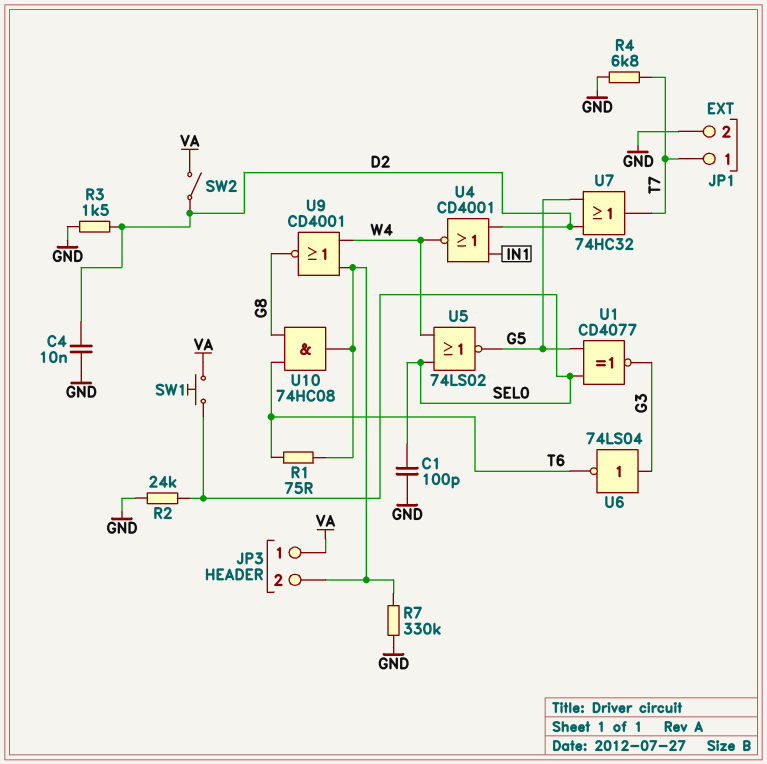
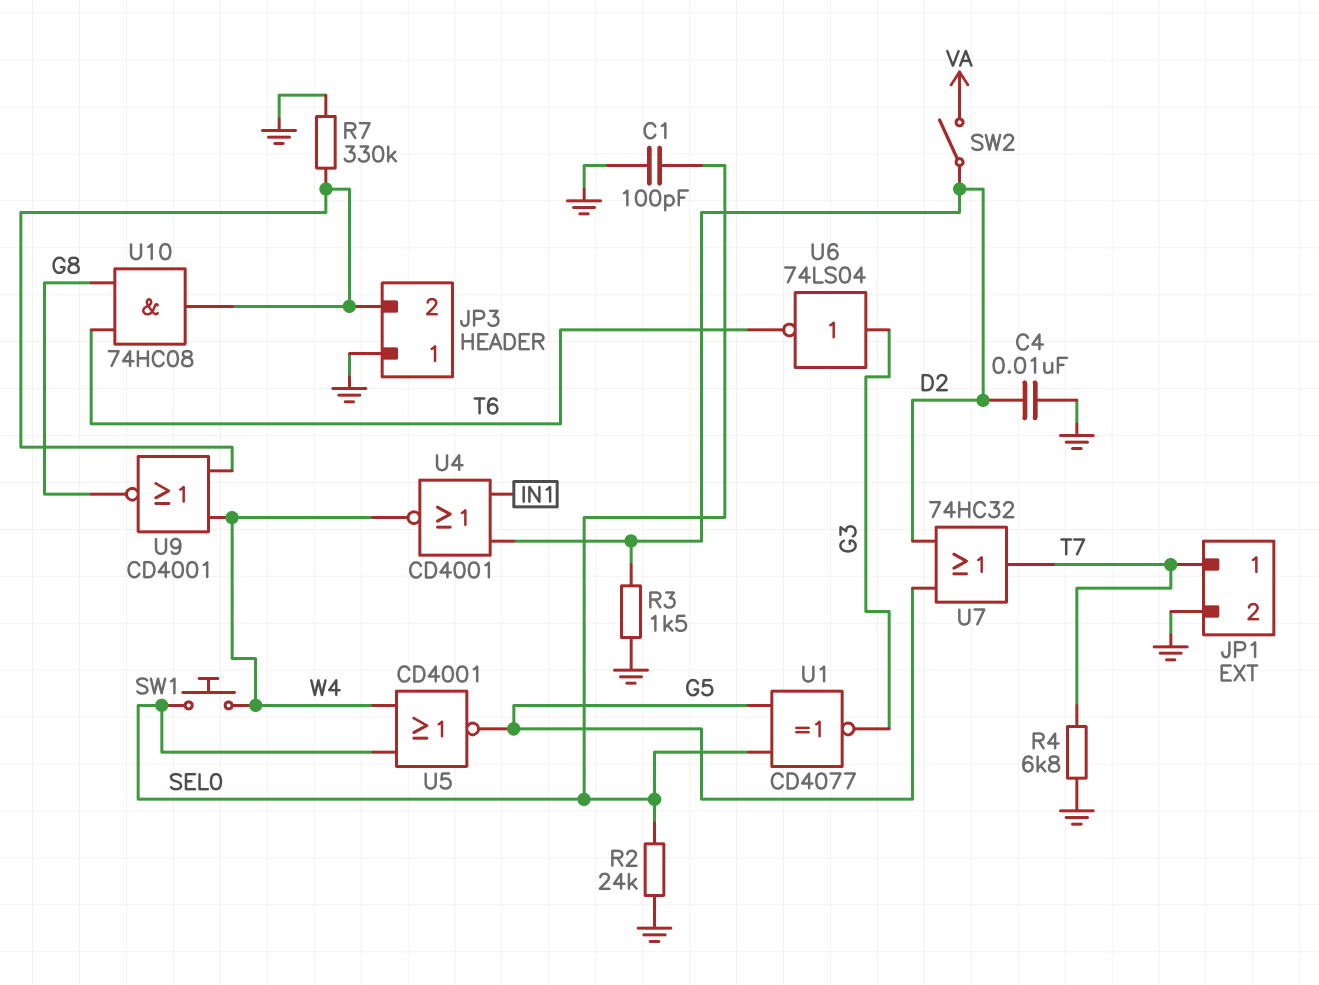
JP3 pin 1: VA -> GND
R1: 75 (JP3/2, T6) -> none
SW1: button (SEL0, VA) -> button (SEL0, W4)
U5: NOR 74LS02 (in SEL0, in W4, out G5) -> NOR CD4001 (in SEL0, in W4, out G5)

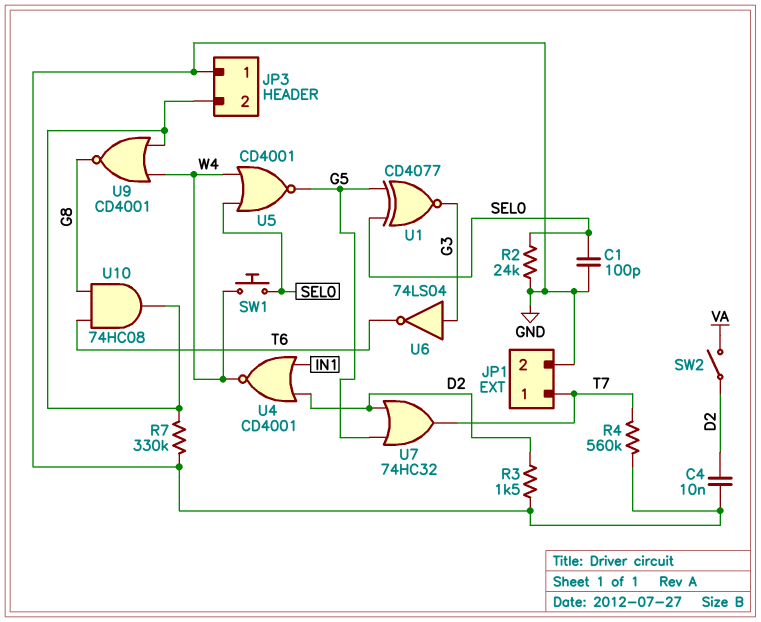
R4: 6.8k (GND, T7) -> 560k (GND, T7)

